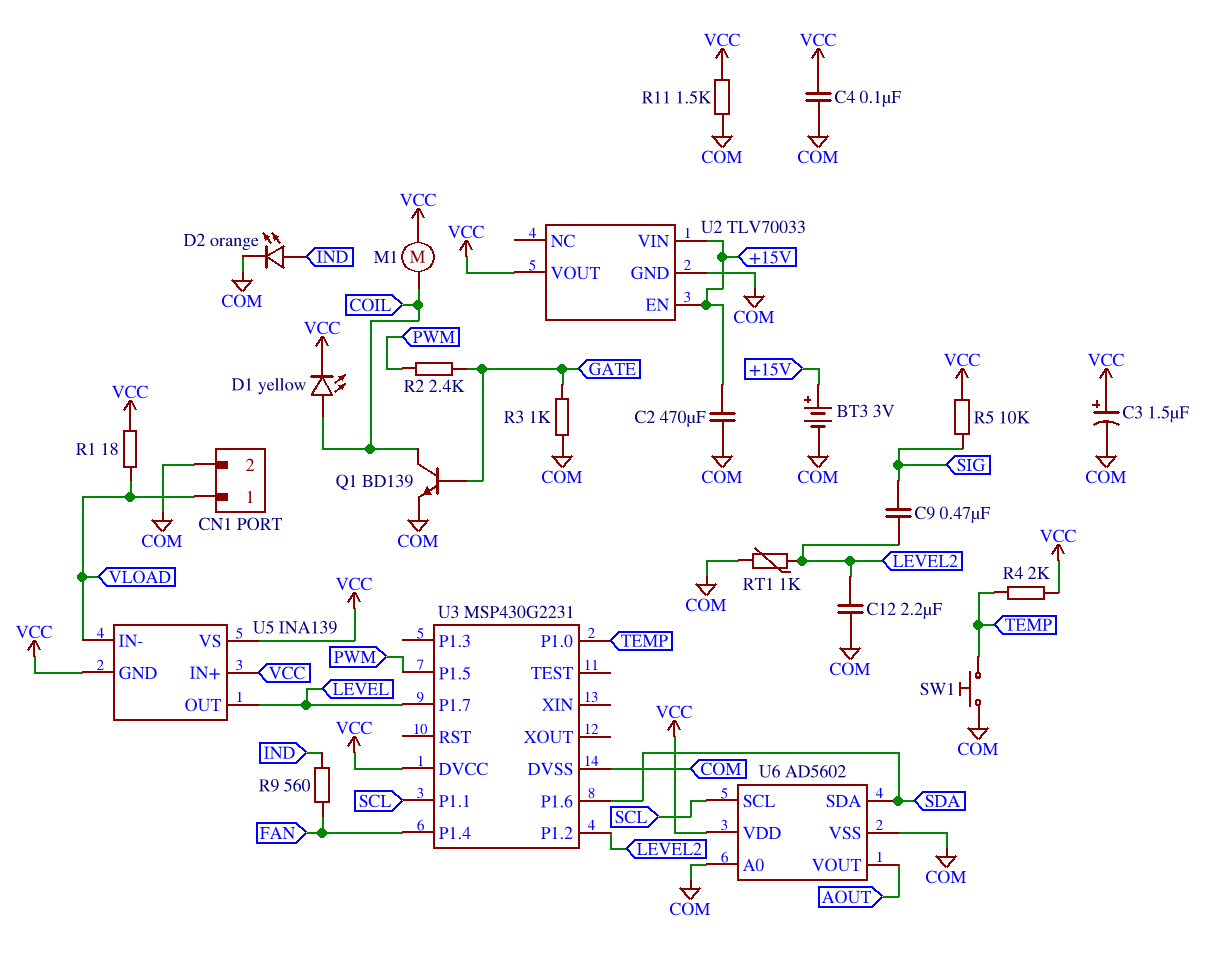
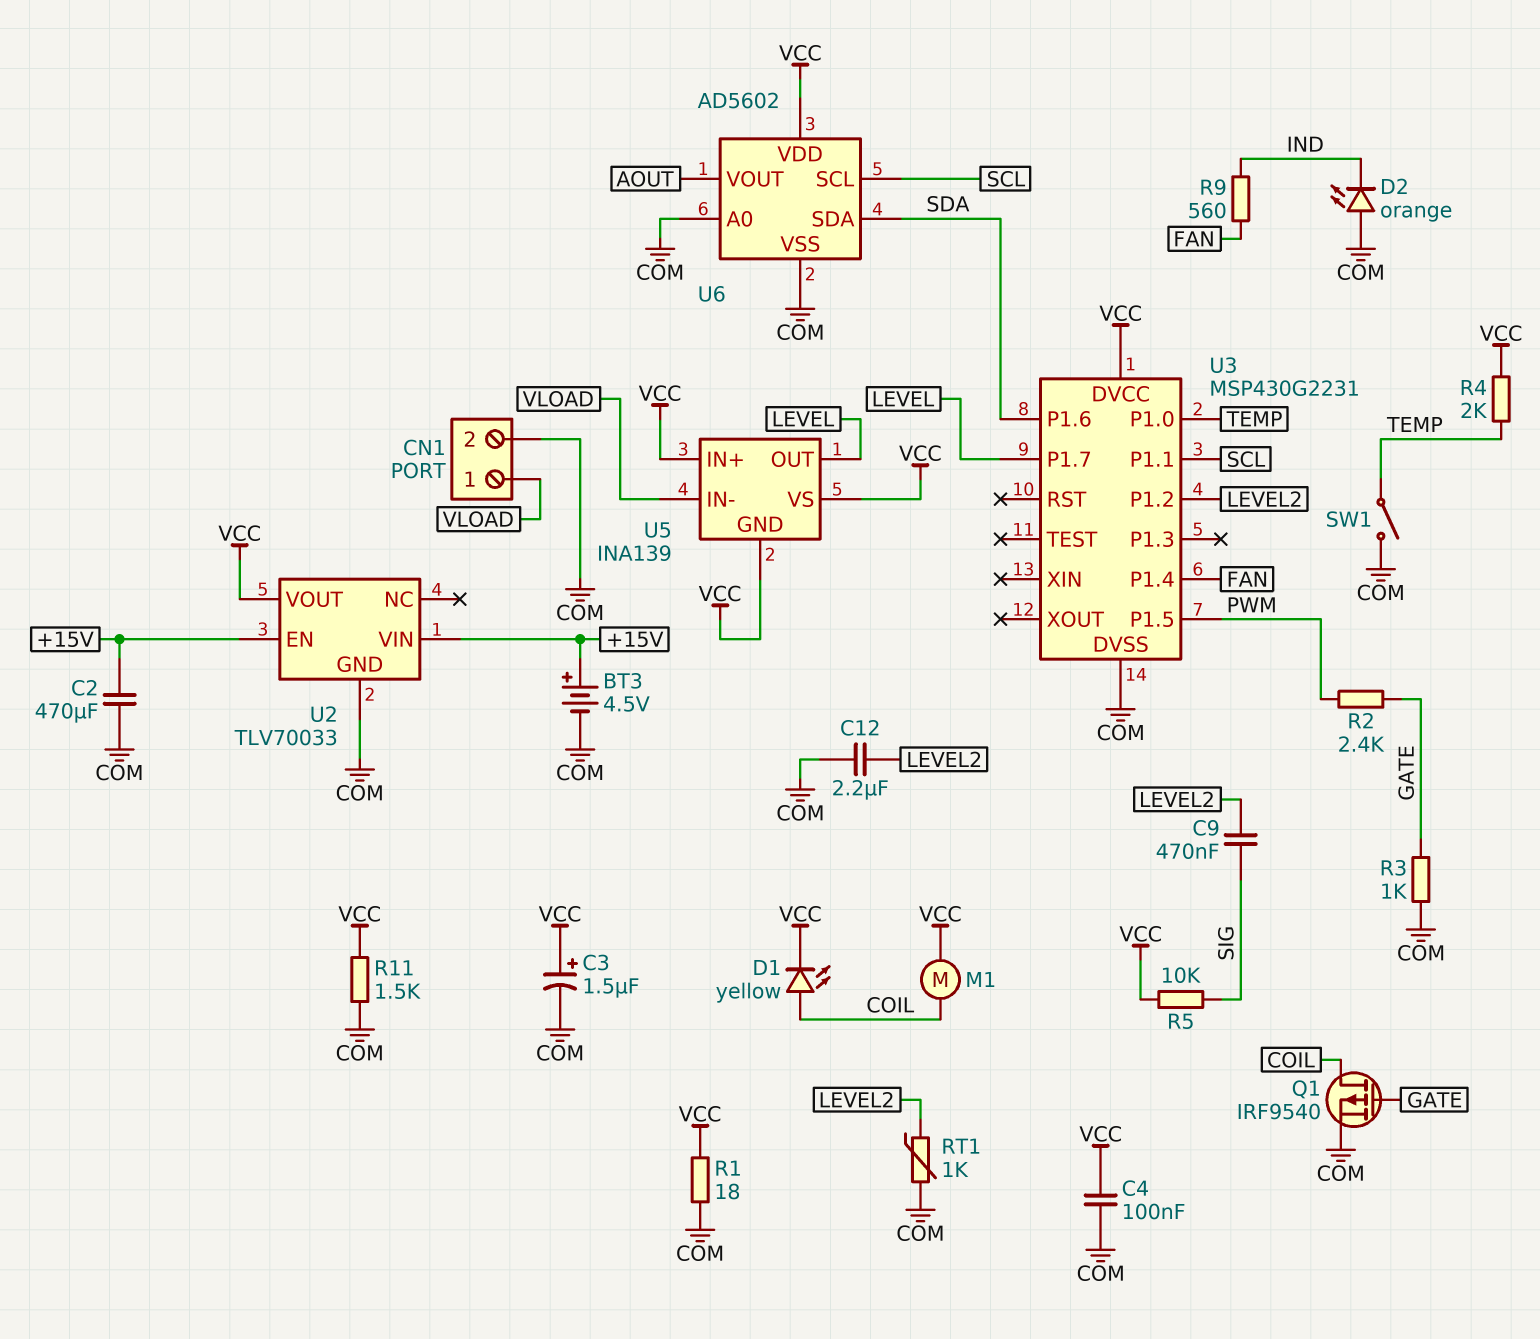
BT3: 3V (plus +15V, minus COM) -> 4.5V (plus +15V, minus COM)
D2: LED orange (A IND, K COM) -> LED orange (A COM, K IND)
Q1: NPN BD139 (B GATE, C COIL, E COM) -> PMOS IRF9540 (G GATE, D COIL, S COM)
R1: 18 (VCC, VLOAD) -> 18 (COM, VCC)
SW1: button (COM, TEMP) -> switch (COM, TEMP)

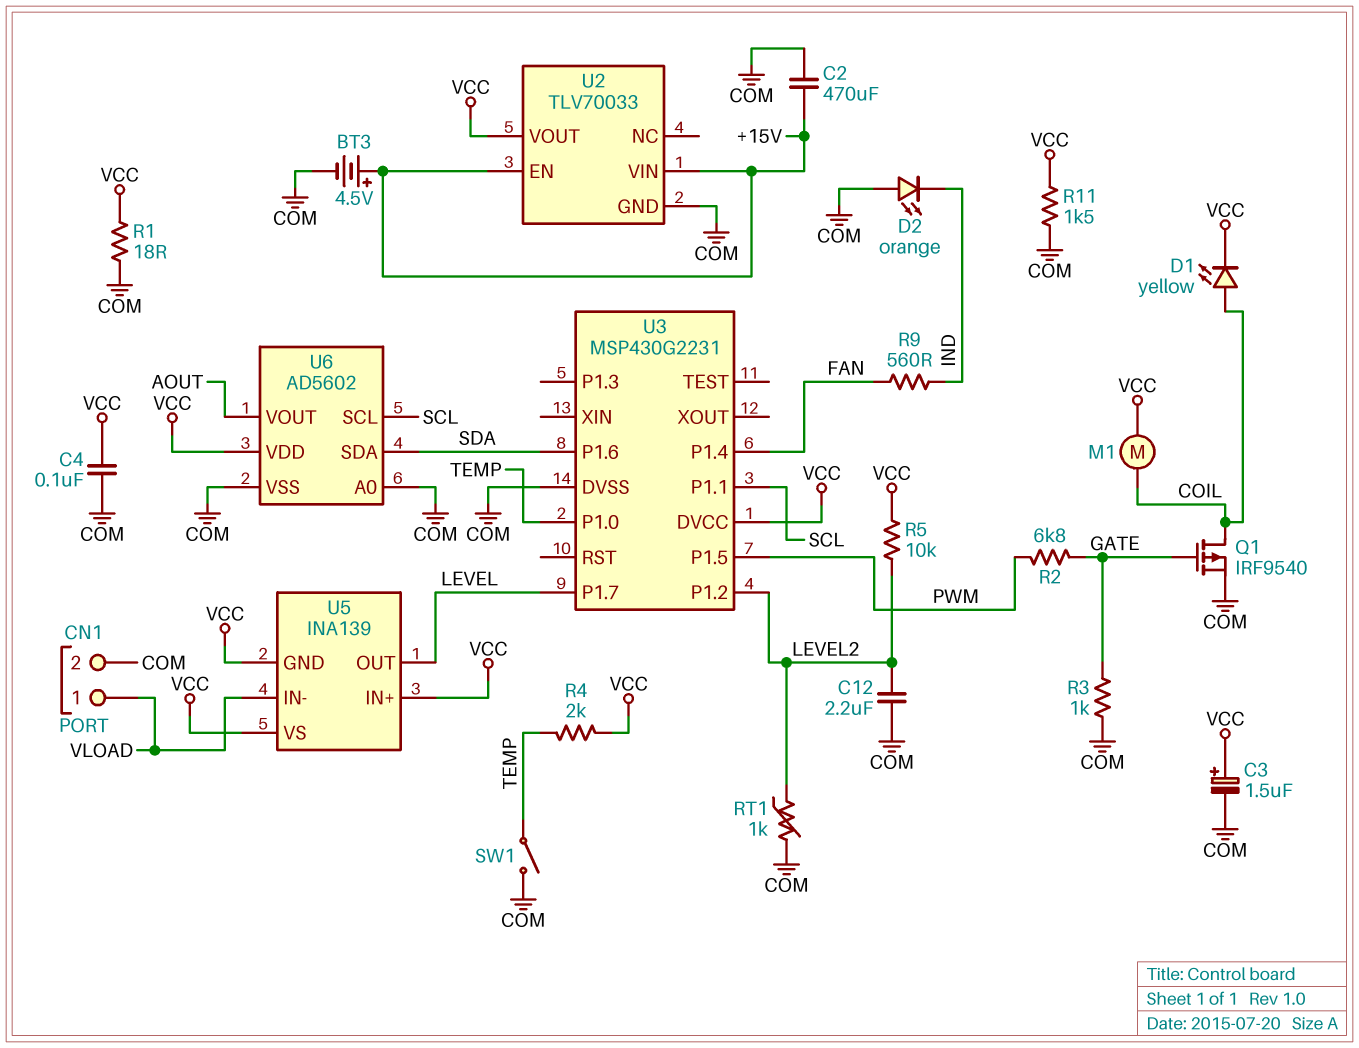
C9: 470nF (LEVEL2, SIG) -> none
R2: 2.4k (GATE, PWM) -> 6.8k (GATE, PWM)
R5: 10k (SIG, VCC) -> 10k (LEVEL2, VCC)

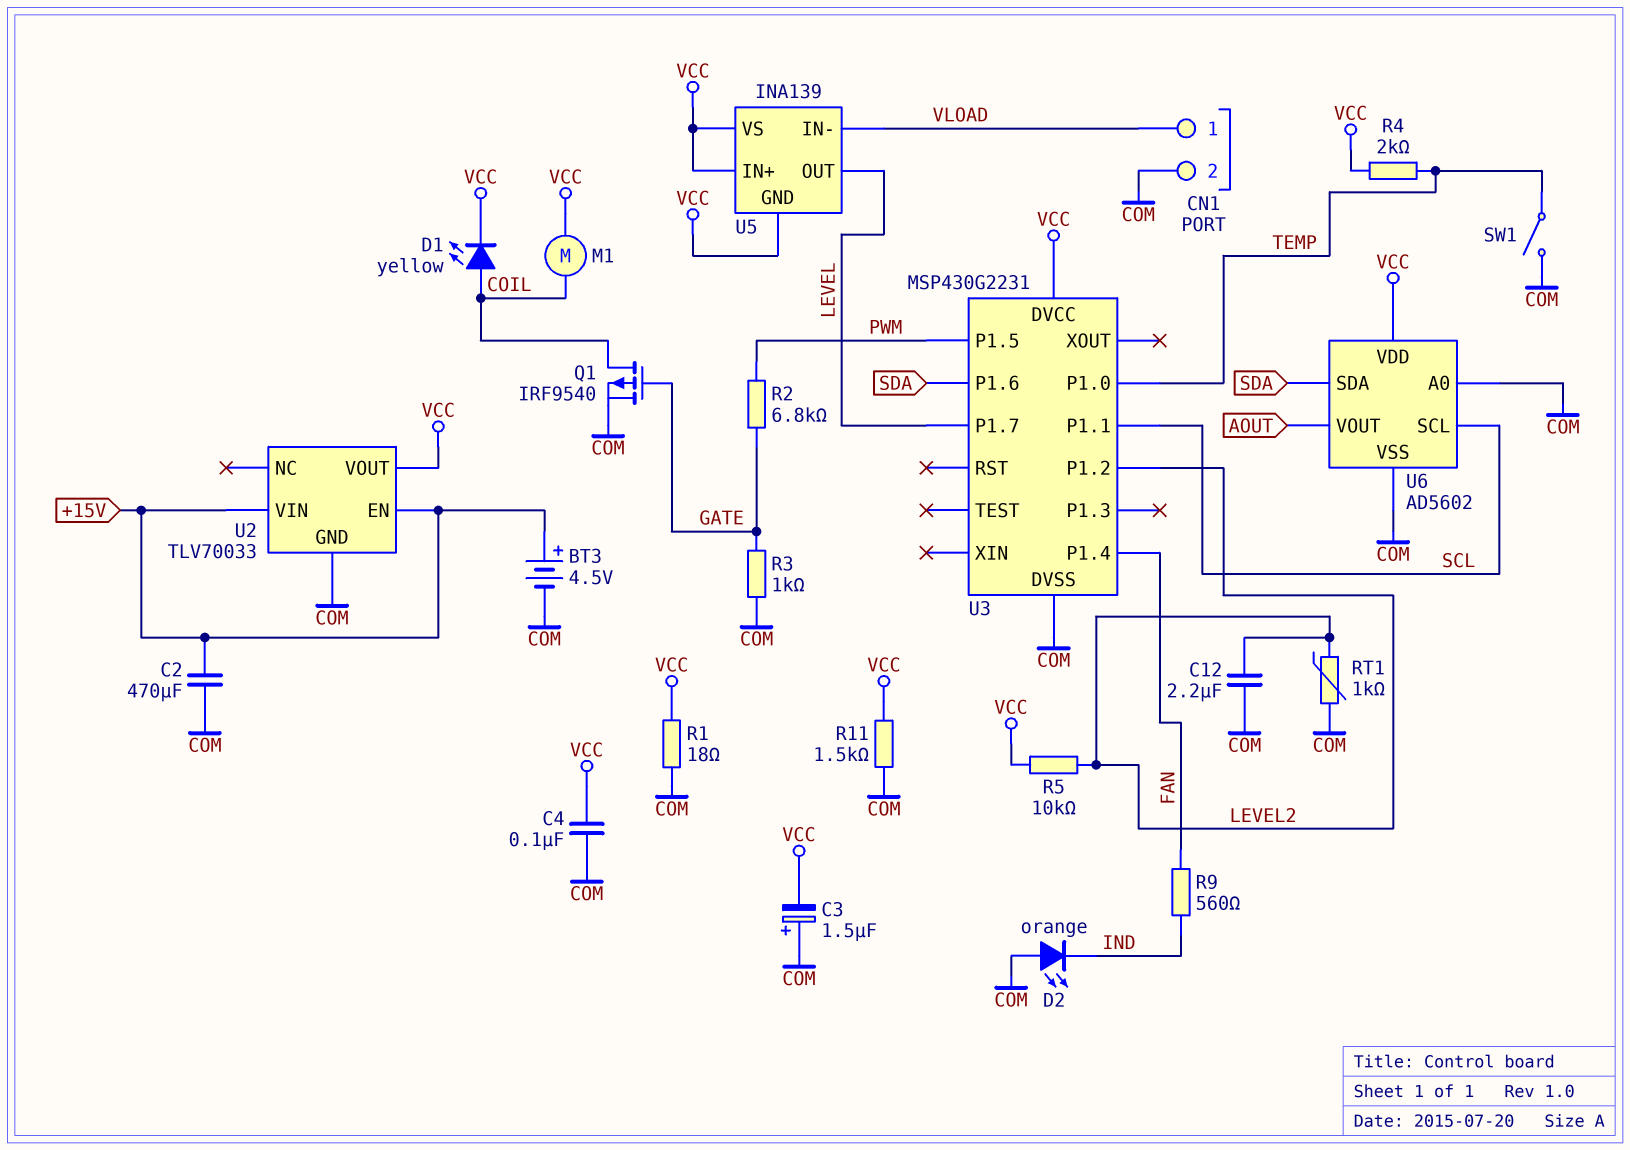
C3: 1.5uF (plus VCC, minus COM) -> 1.5uF (plus COM, minus VCC)

